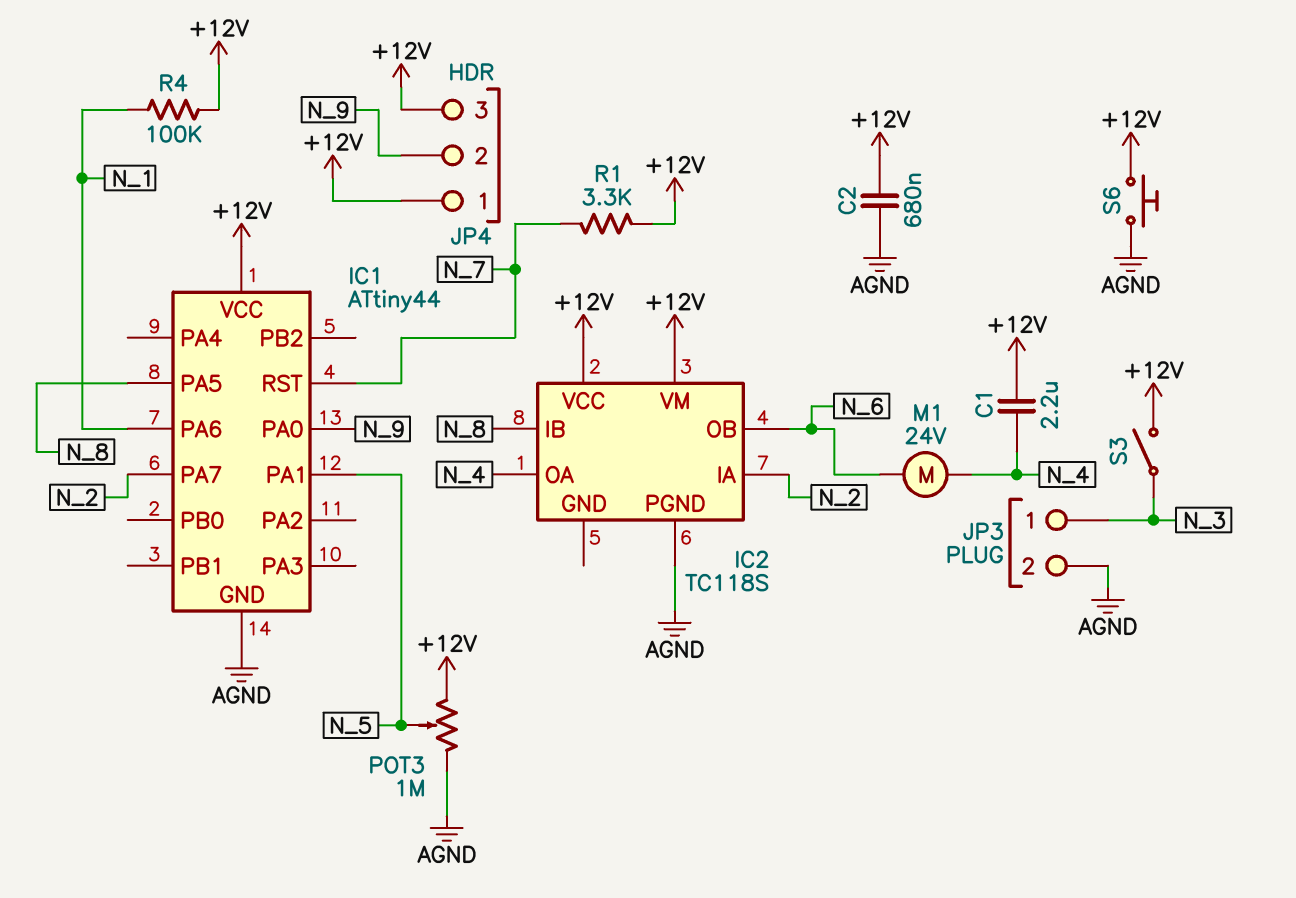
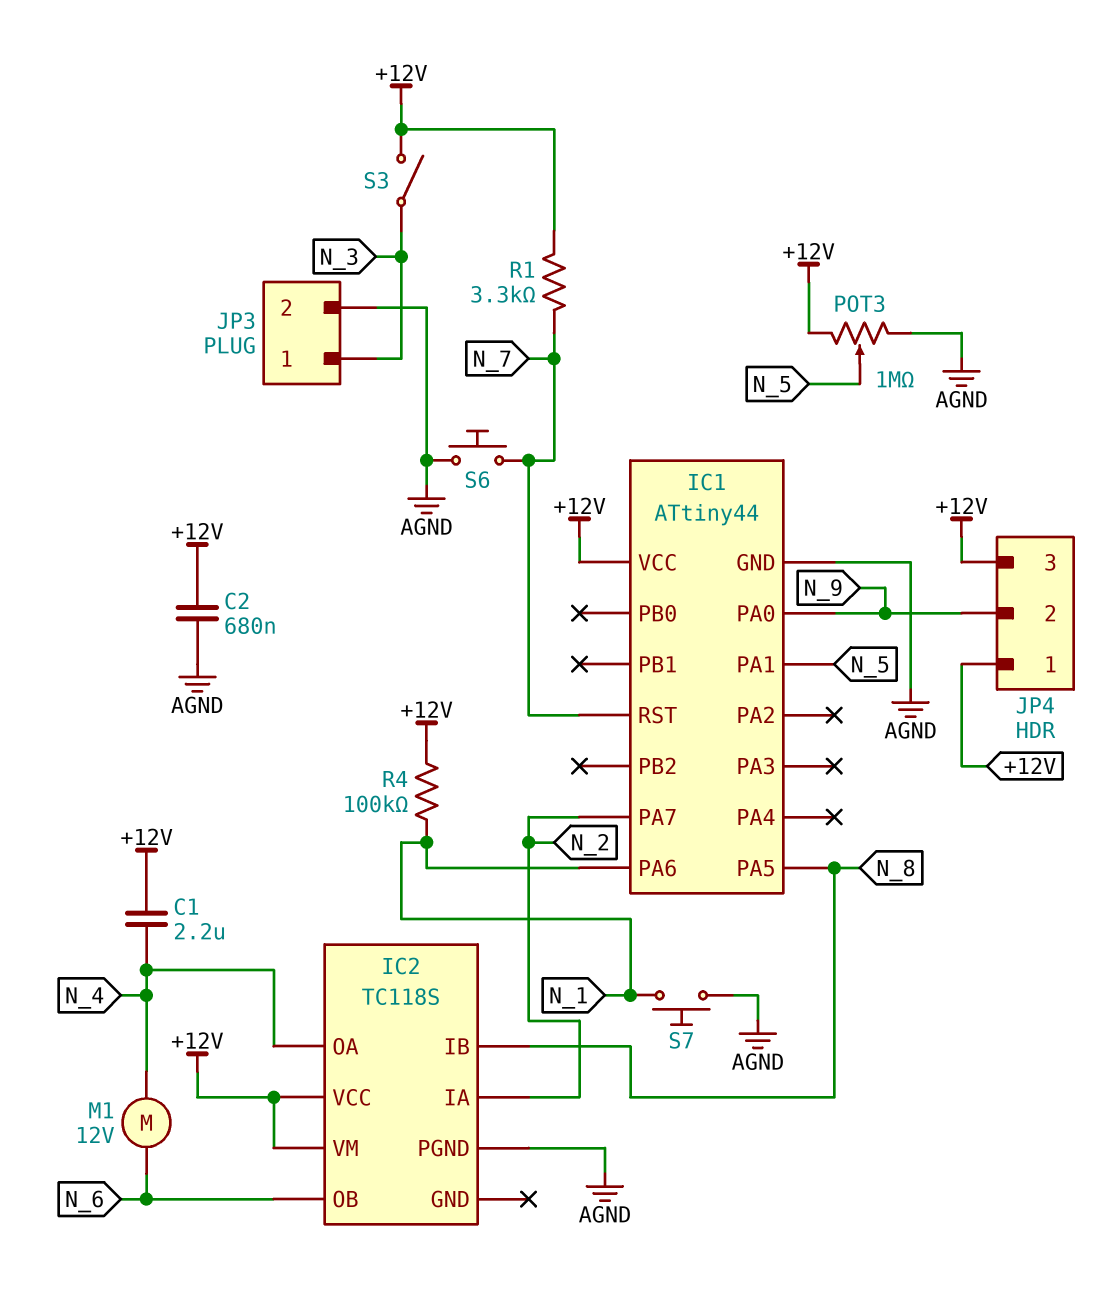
M1: motor 24V (N_4, N_6) -> motor 12V (N_4, N_6)
S6: button (+12V, AGND) -> button (AGND, N_7)
S7: none -> button (AGND, N_1)

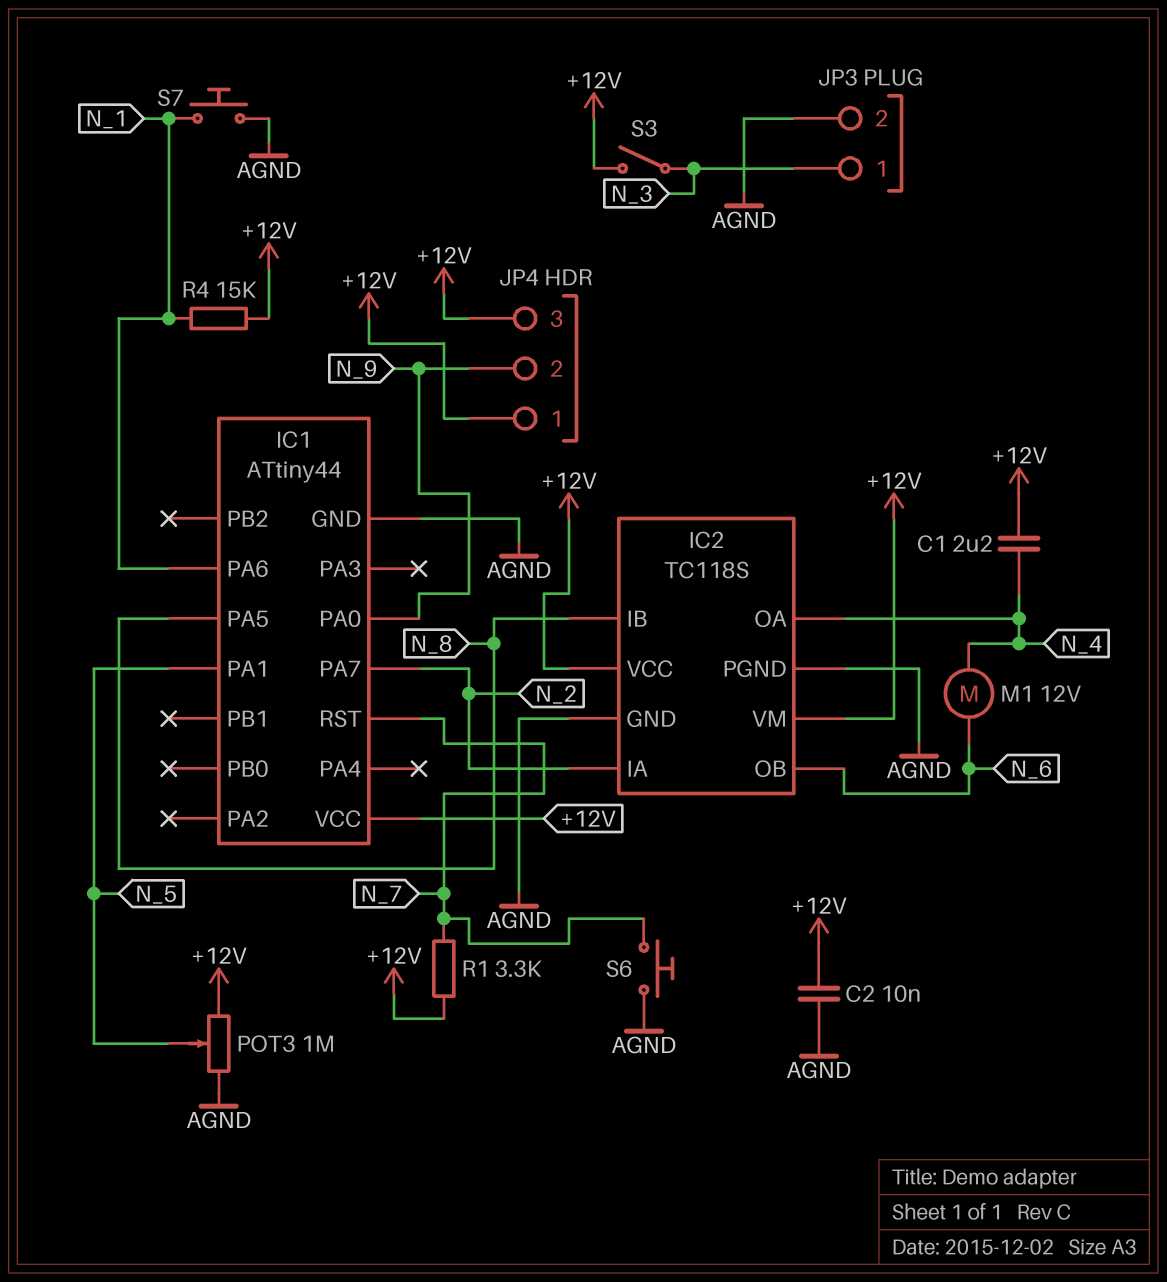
C2: 680nF (+12V, AGND) -> 10nF (+12V, AGND)
IC2 pin GND: none -> AGND
R4: 100k (+12V, N_1) -> 15k (+12V, N_1)

